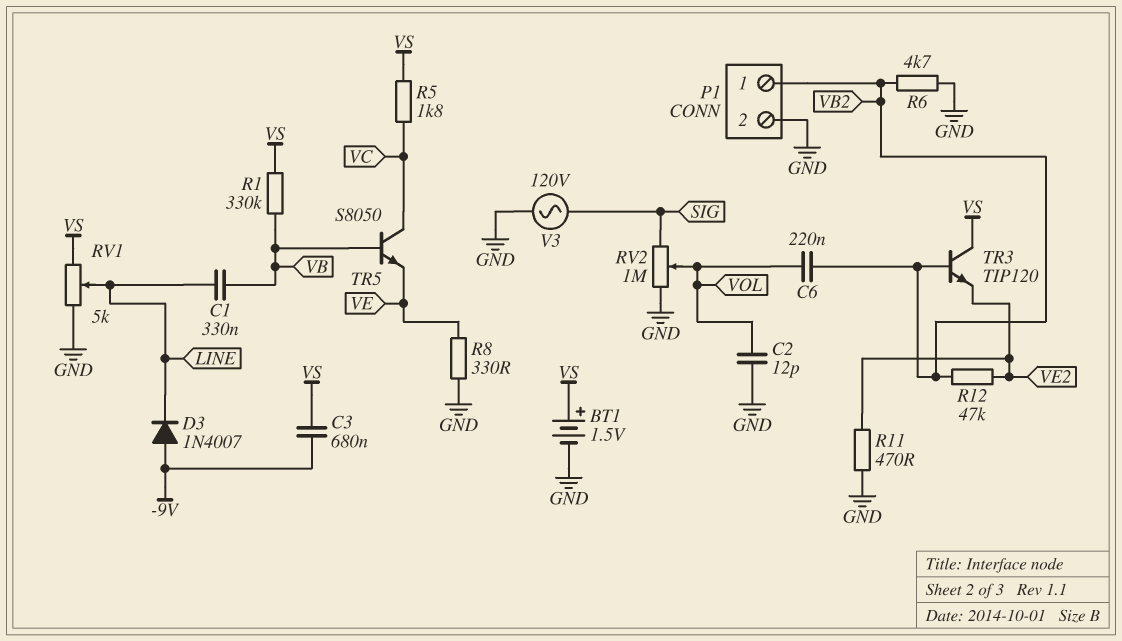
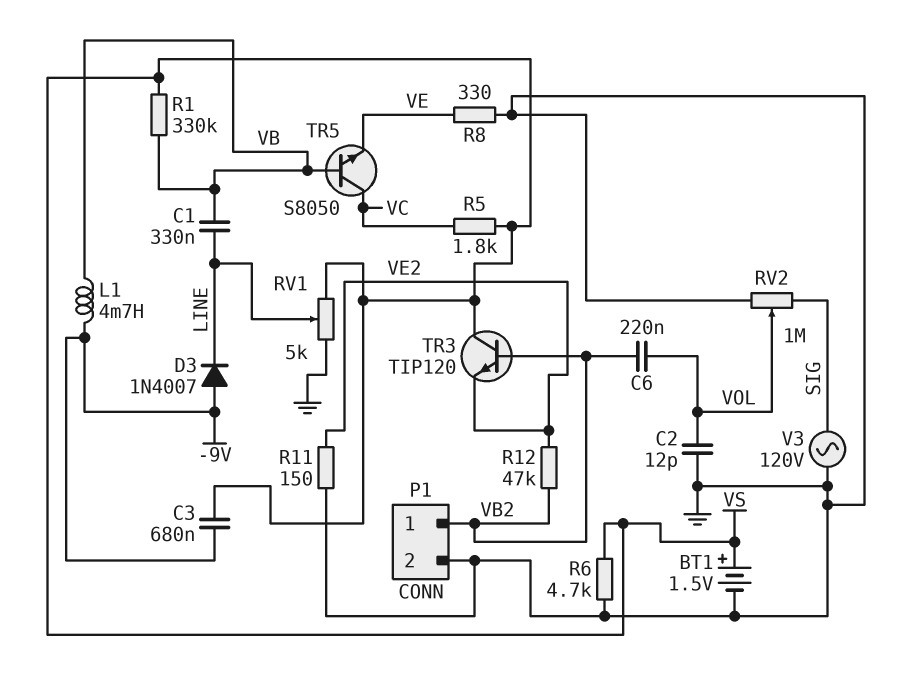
L1: none -> 4.7mH (-9V, VB)
R6: 4.7k (GND, VB2) -> 4.7k (GND, VS)
R11: 470 (GND, VE2) -> 150 (GND, VE2)

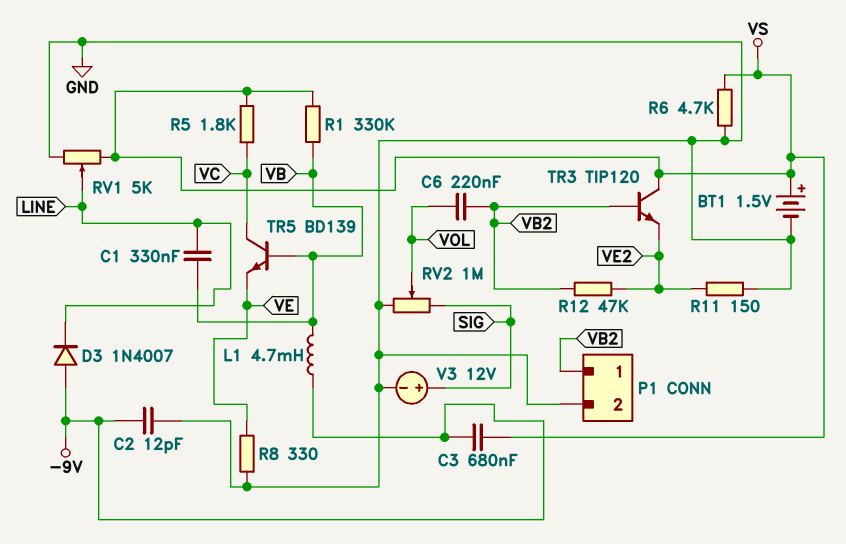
C2: 12pF (GND, VOL) -> 12pF (-9V, GND)
TR5: NPN S8050 (B VB, C VC, E VE) -> NPN BD139 (B VB, C VC, E VE)
V3: AC 120V (GND, SIG) -> 12V (plus SIG, minus GND)

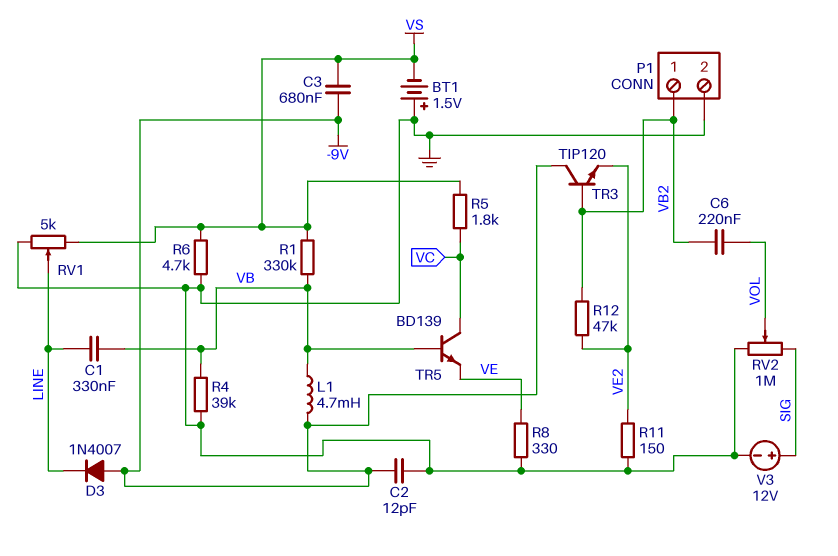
BT1: 1.5V (plus VS, minus GND) -> 1.5V (plus GND, minus VS)
R4: none -> 39k (GND, VB)
TR3: NPN TIP120 (B VB2, C VS, E VE2) -> NPN TIP120 (B VB2, C -9V, E VE2)

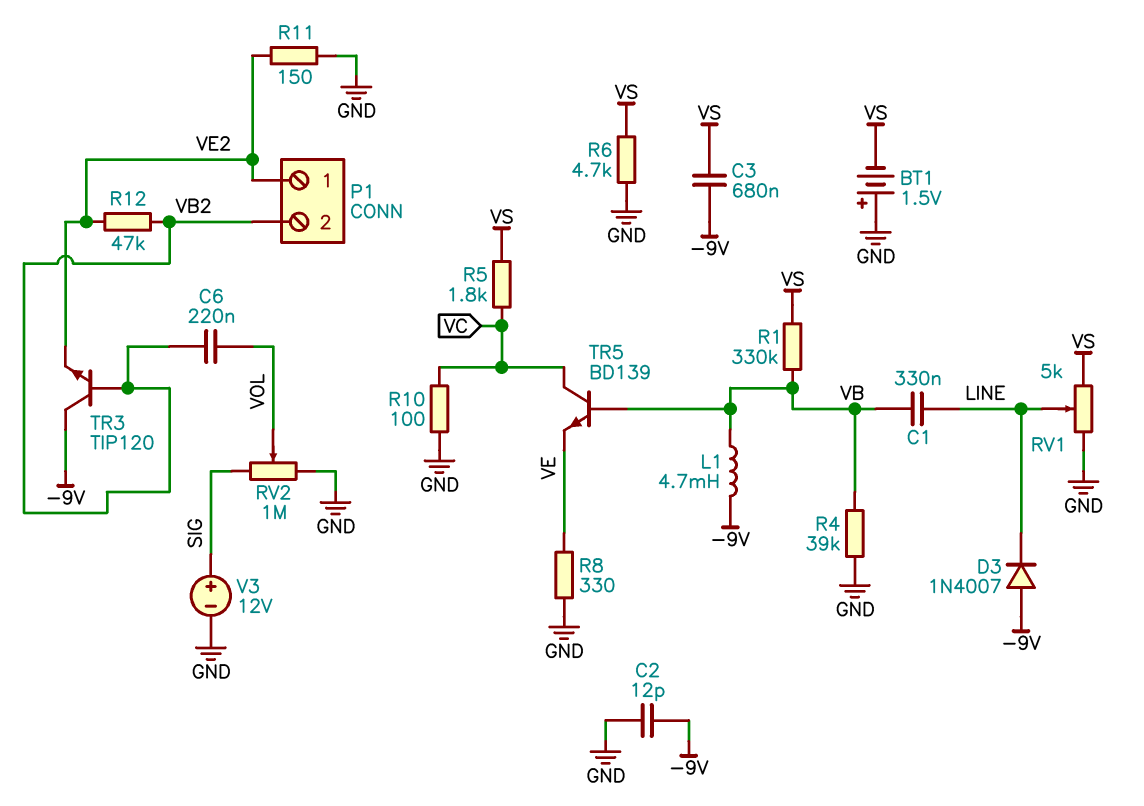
P1 pin 1: VB2 -> VE2
P1 pin 2: GND -> VB2
R10: none -> 100 (GND, VC)

